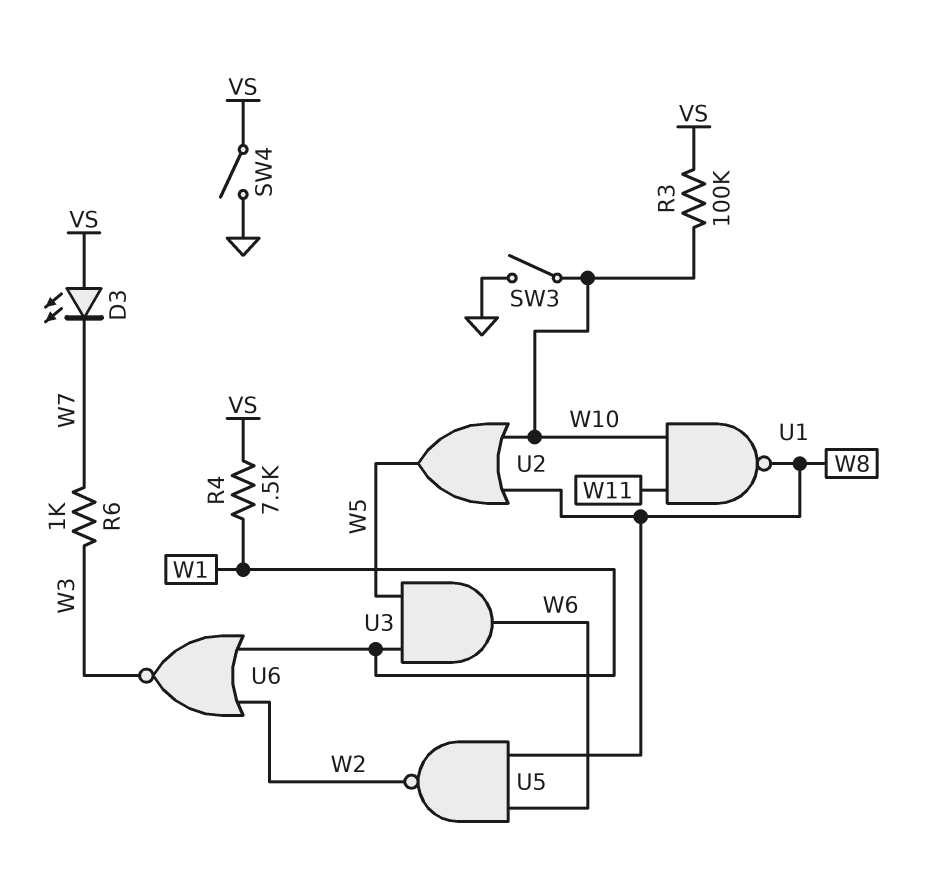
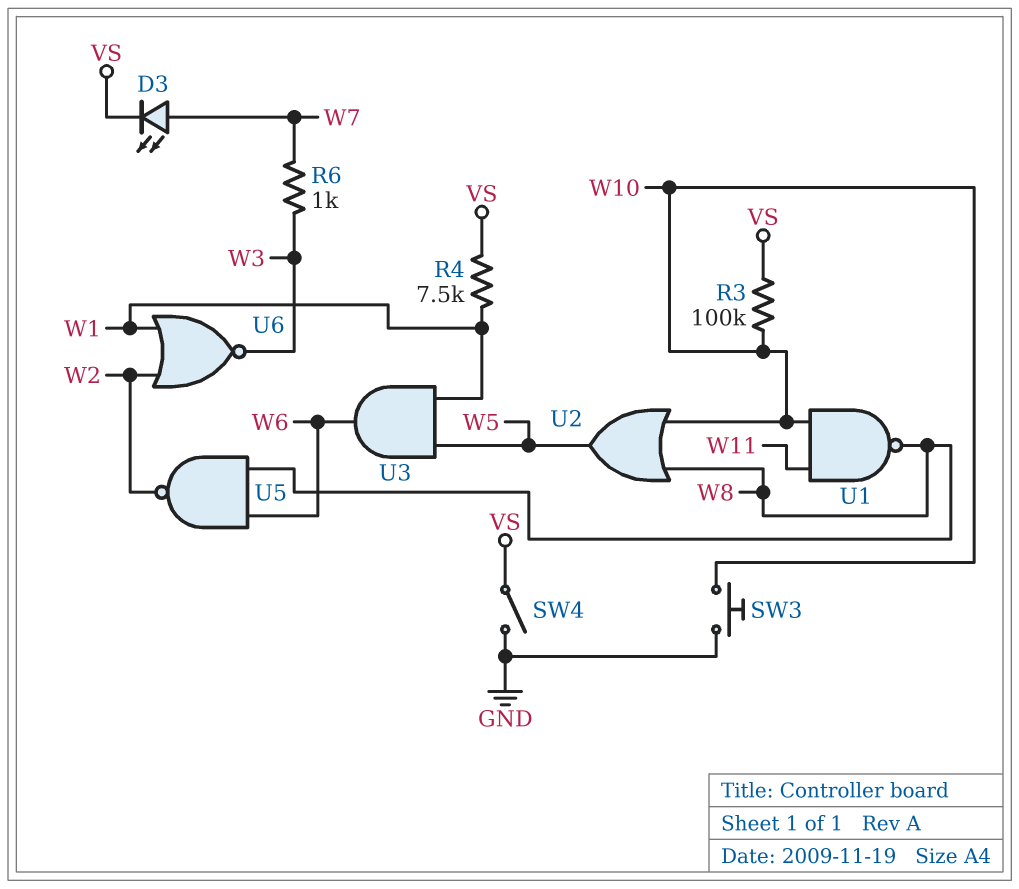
D3: LED (A VS, K W7) -> LED (A W7, K VS)
SW3: switch (GND, W10) -> button (GND, W10)

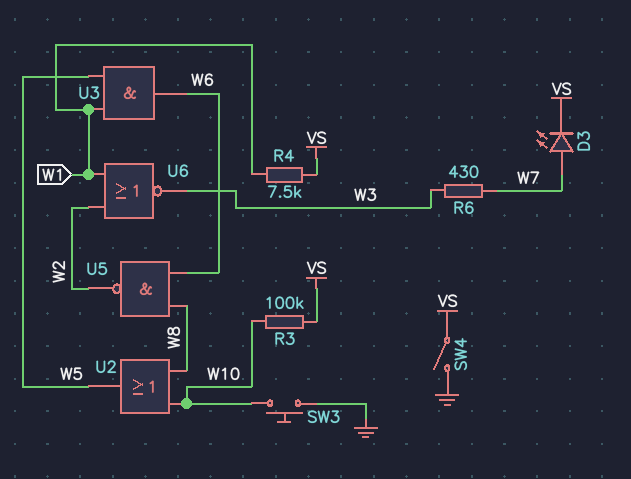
R6: 1k (W3, W7) -> 430 (W3, W7)
U1: NAND (in W10, in W11, out W8) -> none

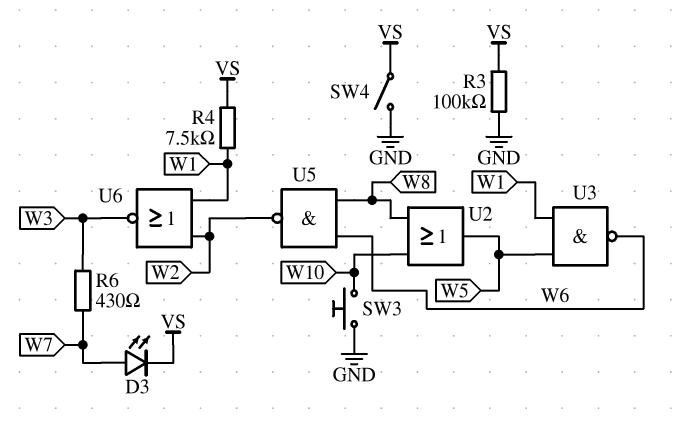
R3: 100k (VS, W10) -> 100k (GND, VS)
U3: AND (in W1, in W5, out W6) -> NAND (in W1, in W5, out W6)

